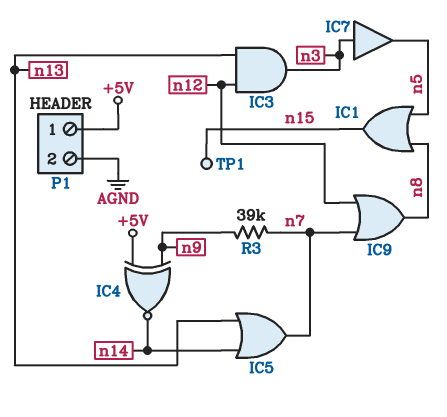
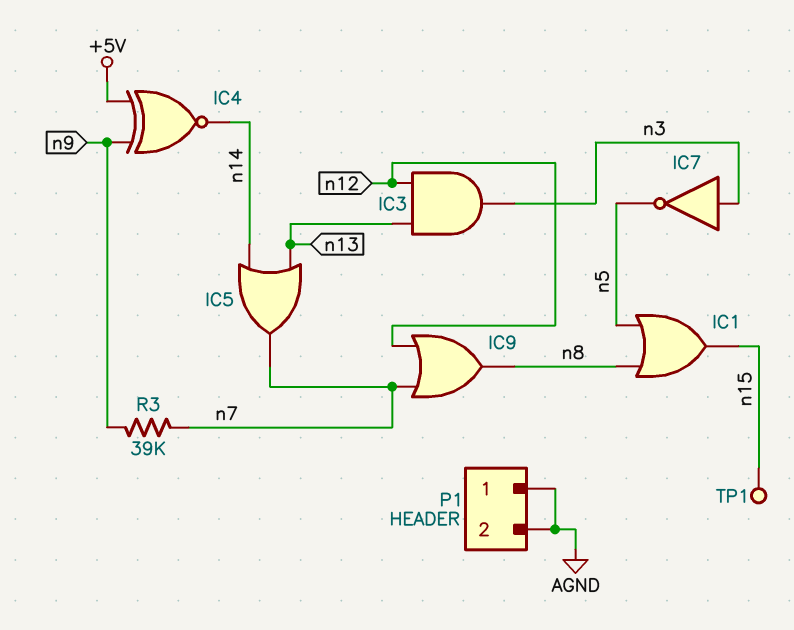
IC7: buffer (in n3, out n5) -> NOT (in n3, out n5)
P1 pin 1: +5V -> AGND

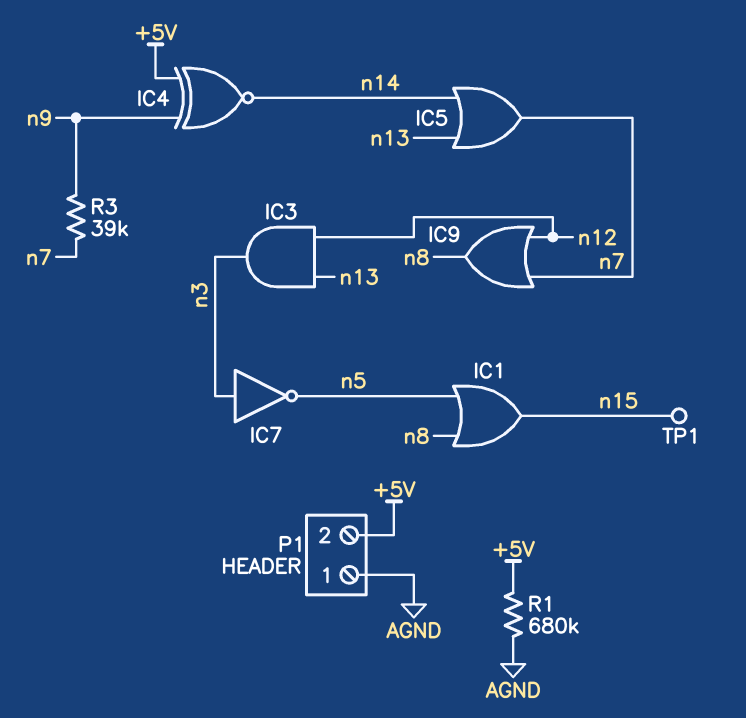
P1 pin 2: AGND -> +5V
R1: none -> 680k (+5V, AGND)

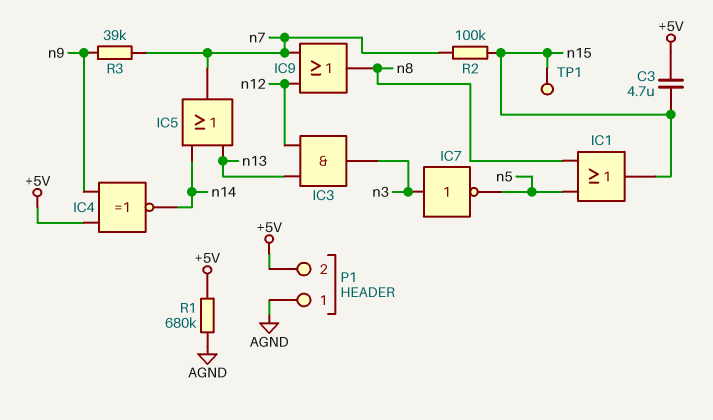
C3: none -> 4.7uF (+5V, n15)
R2: none -> 100k (n7, n15)

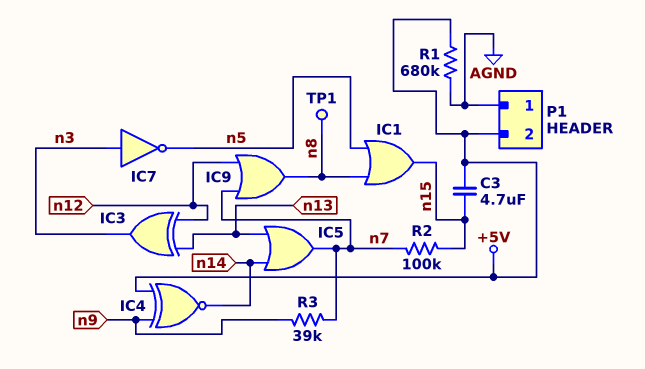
IC3: AND (in n12, in n13, out n3) -> XOR (in n12, in n13, out n3)
TP1: test point (n15) -> test point (n8)

